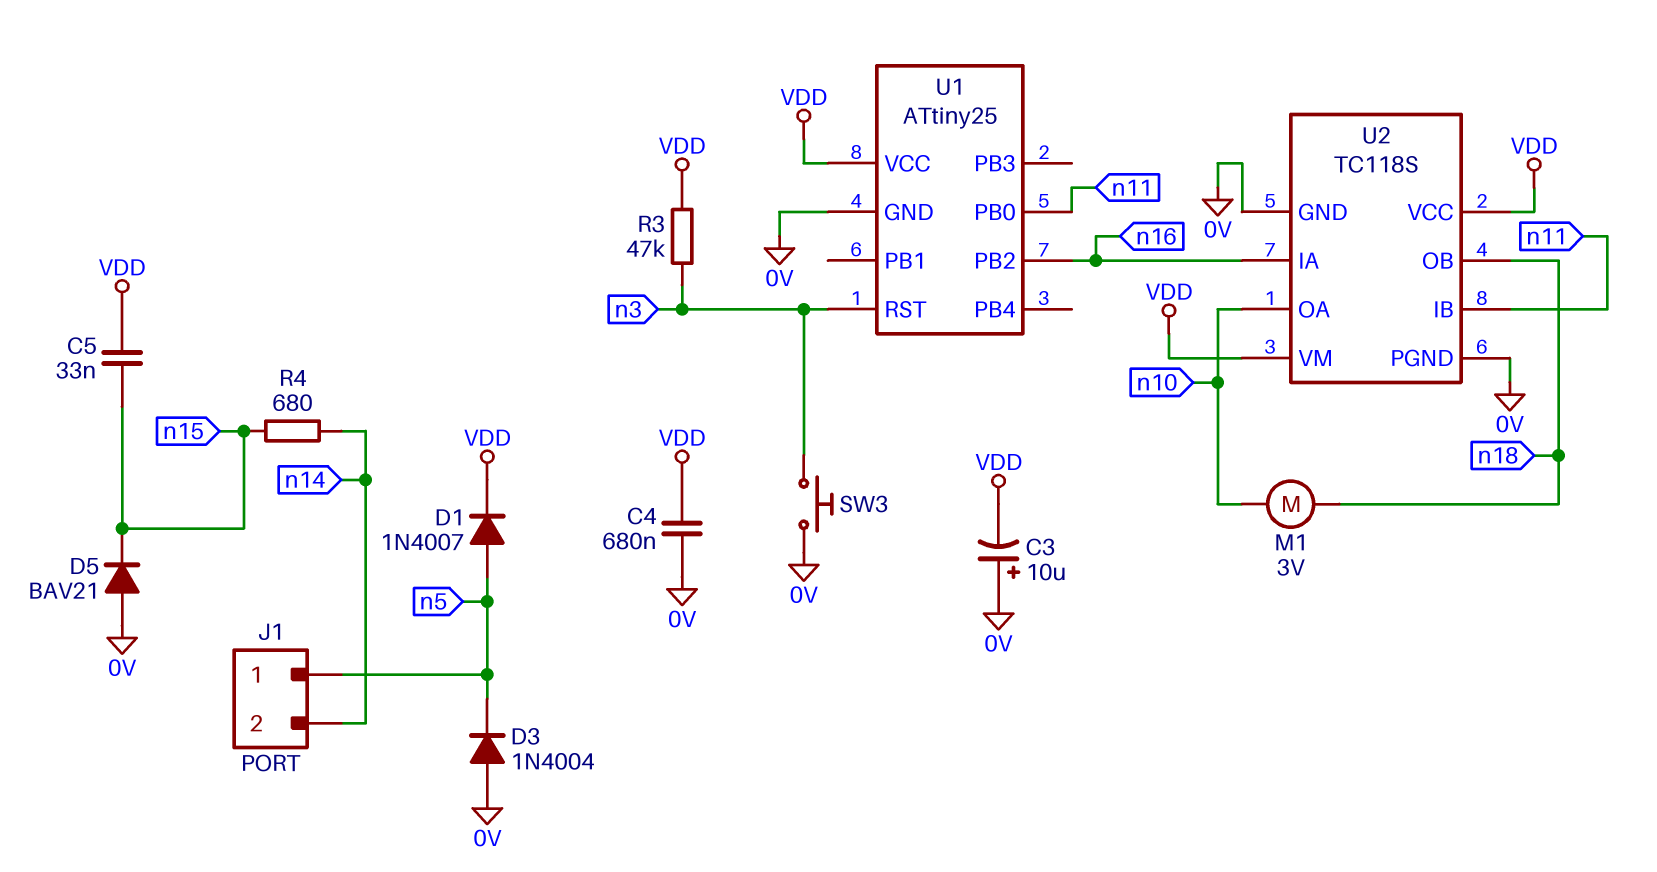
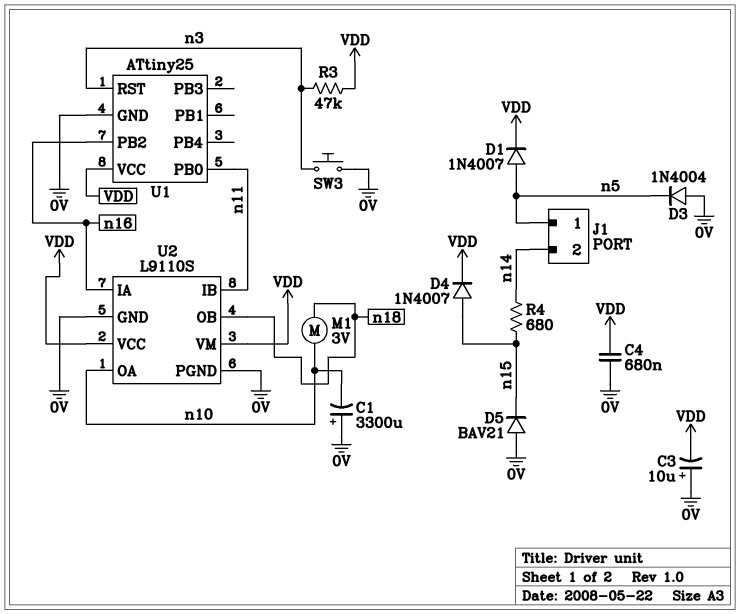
C1: none -> 3300uF (plus 0V, minus n10)
C5: 33nF (VDD, n15) -> none
D4: none -> diode 1N4007 (A n15, K VDD)
U2: TC118S -> L9110S

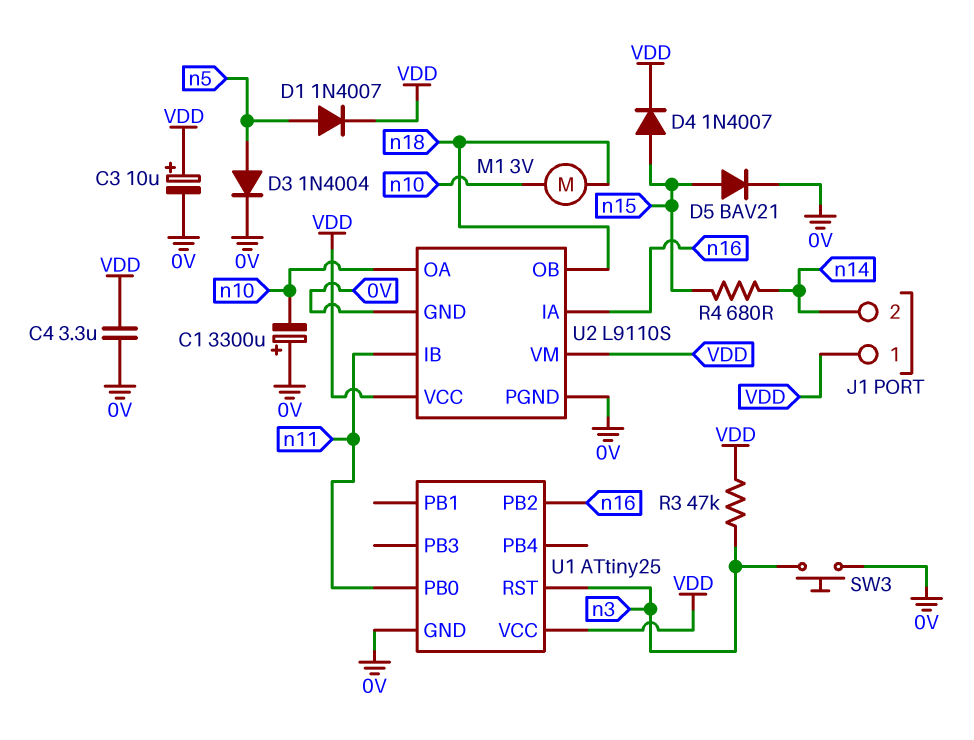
C3: 10uF (plus 0V, minus VDD) -> 10uF (plus VDD, minus 0V)
C4: 680nF (0V, VDD) -> 3.3uF (0V, VDD)
D3: diode 1N4004 (A 0V, K n5) -> diode 1N4004 (A n5, K 0V)
D5: diode BAV21 (A 0V, K n15) -> diode BAV21 (A n15, K 0V)
J1 pin 1: n5 -> VDD

